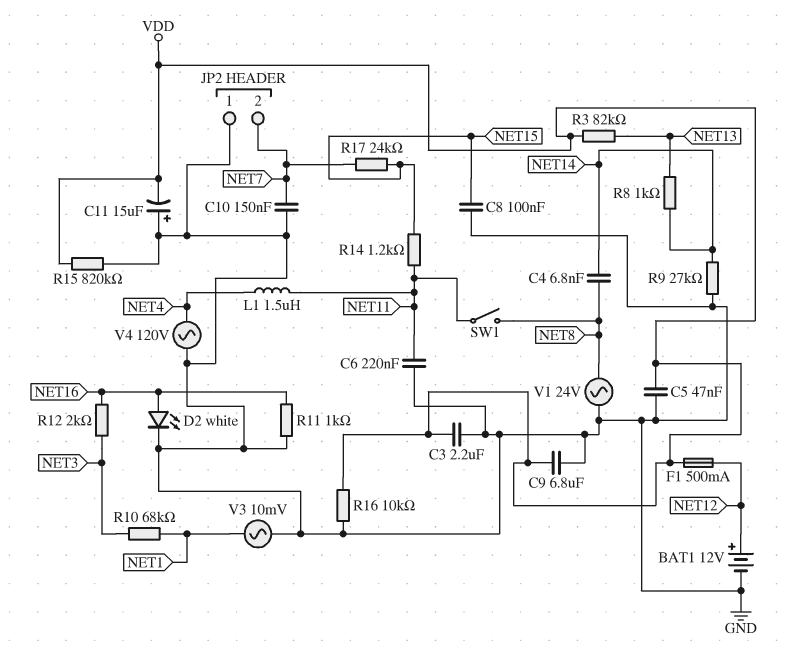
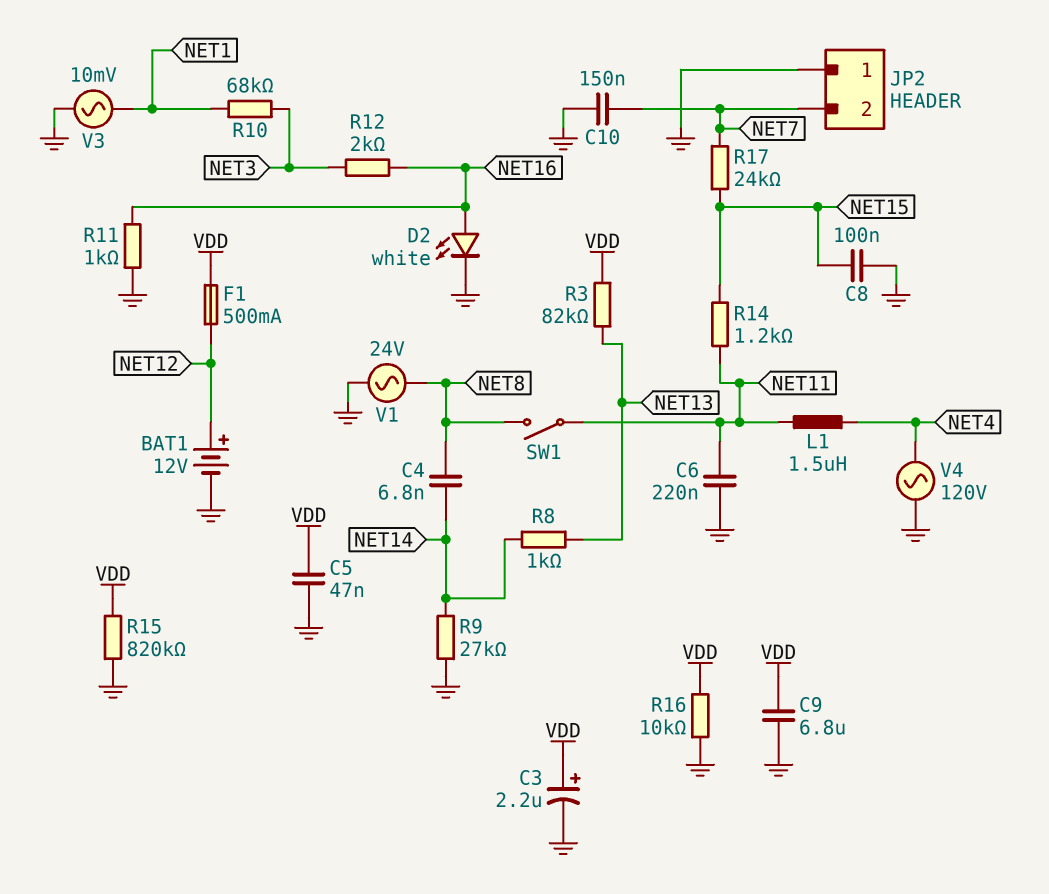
C3: 2.2uF (GND, VDD) -> 2.2uF (plus VDD, minus GND)
C11: 15uF (plus GND, minus VDD) -> none

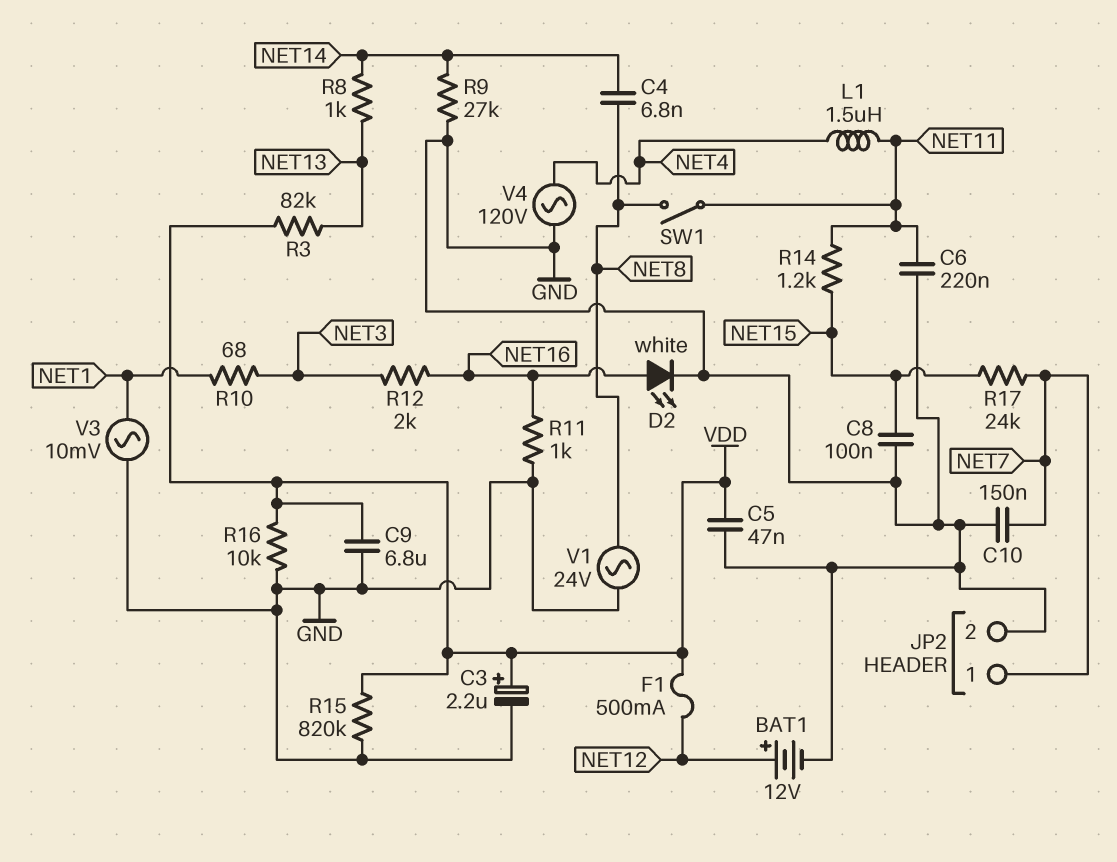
JP2 pin 1: GND -> NET7
JP2 pin 2: NET7 -> GND
R10: 68k (NET1, NET3) -> 68 (NET1, NET3)

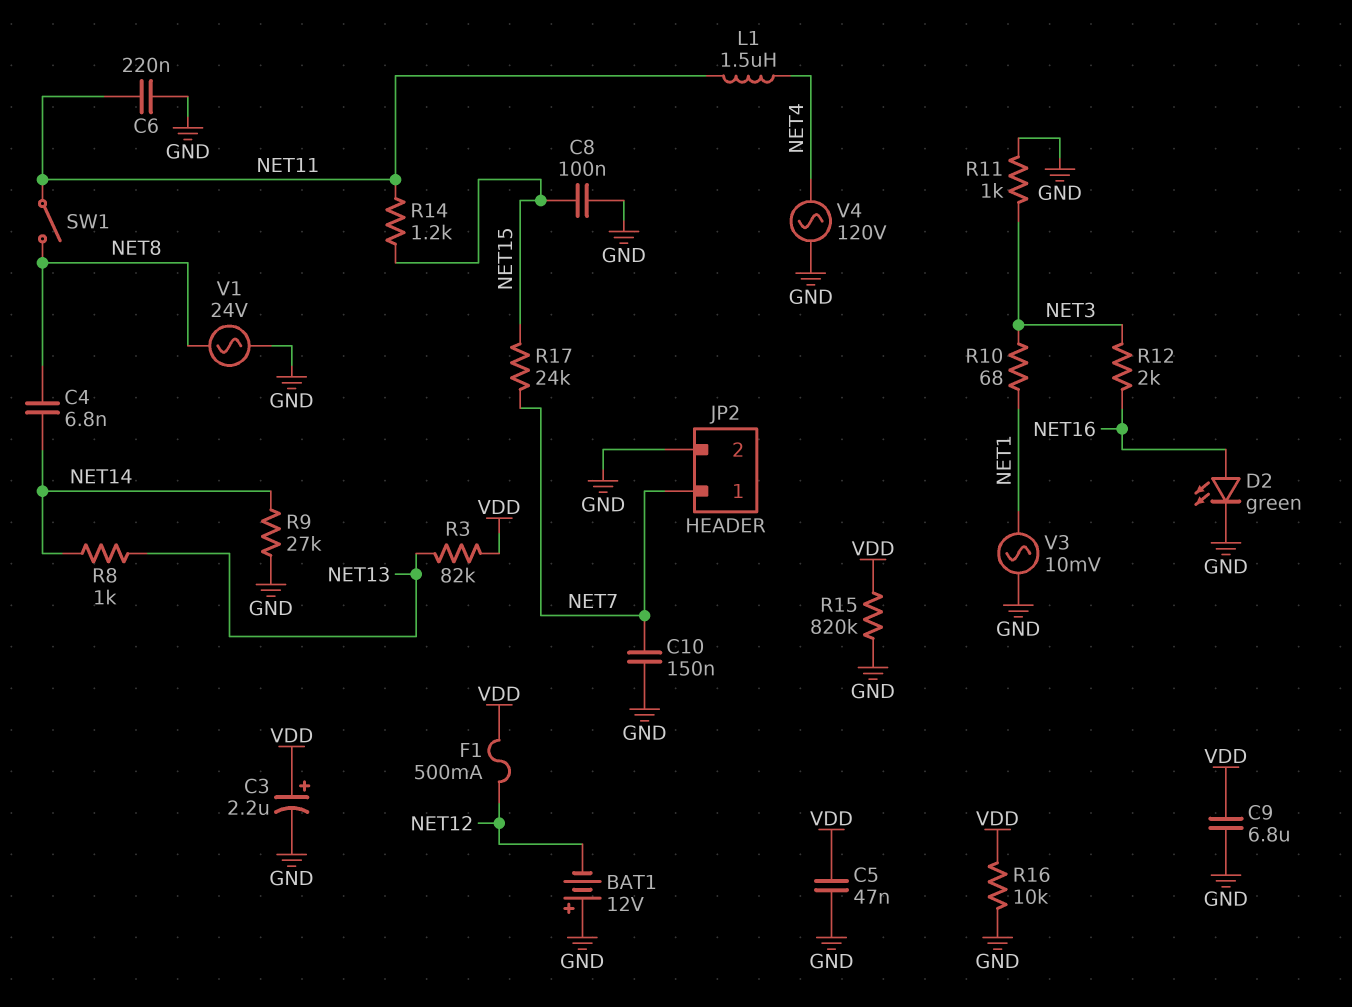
BAT1: 12V (plus NET12, minus GND) -> 12V (plus GND, minus NET12)
D2: LED white (A NET16, K GND) -> LED green (A NET16, K GND)
R11: 1k (GND, NET16) -> 1k (GND, NET3)

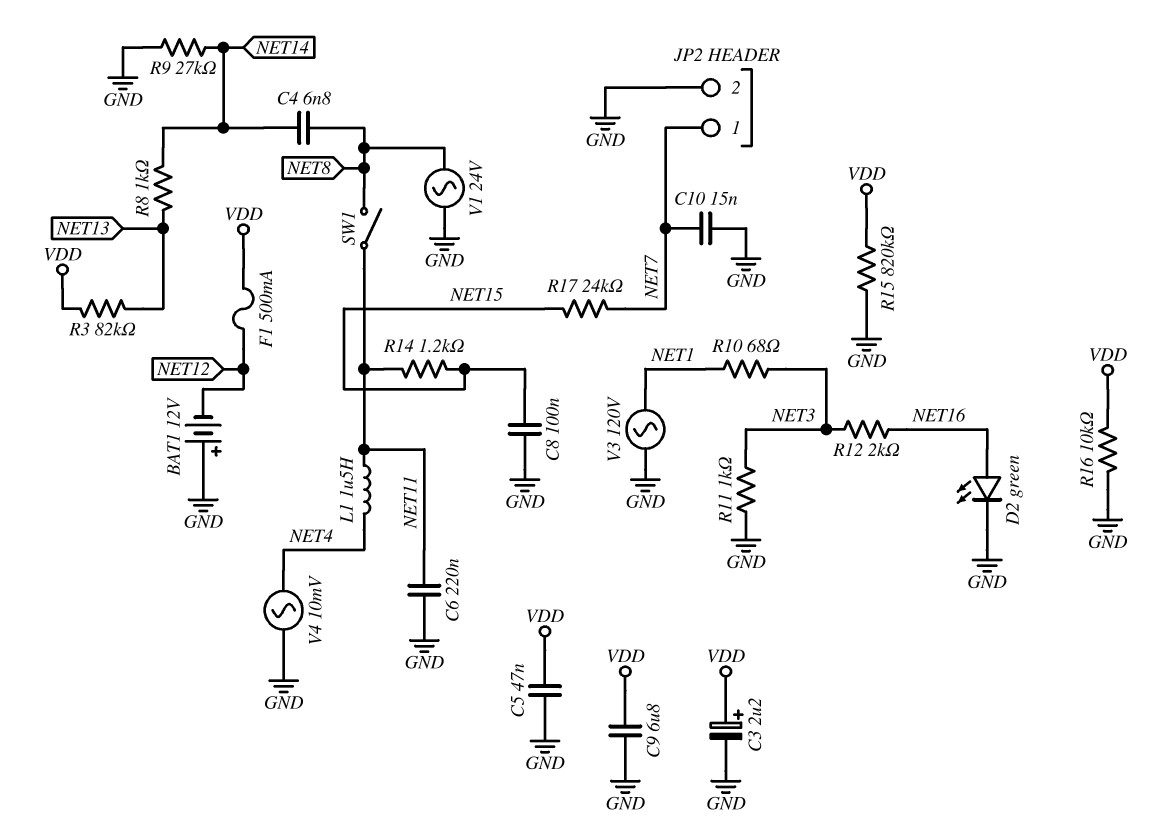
C10: 150nF (GND, NET7) -> 15nF (GND, NET7)
V3: AC 10mV (GND, NET1) -> AC 120V (GND, NET1)
V4: AC 120V (GND, NET4) -> AC 10mV (GND, NET4)

